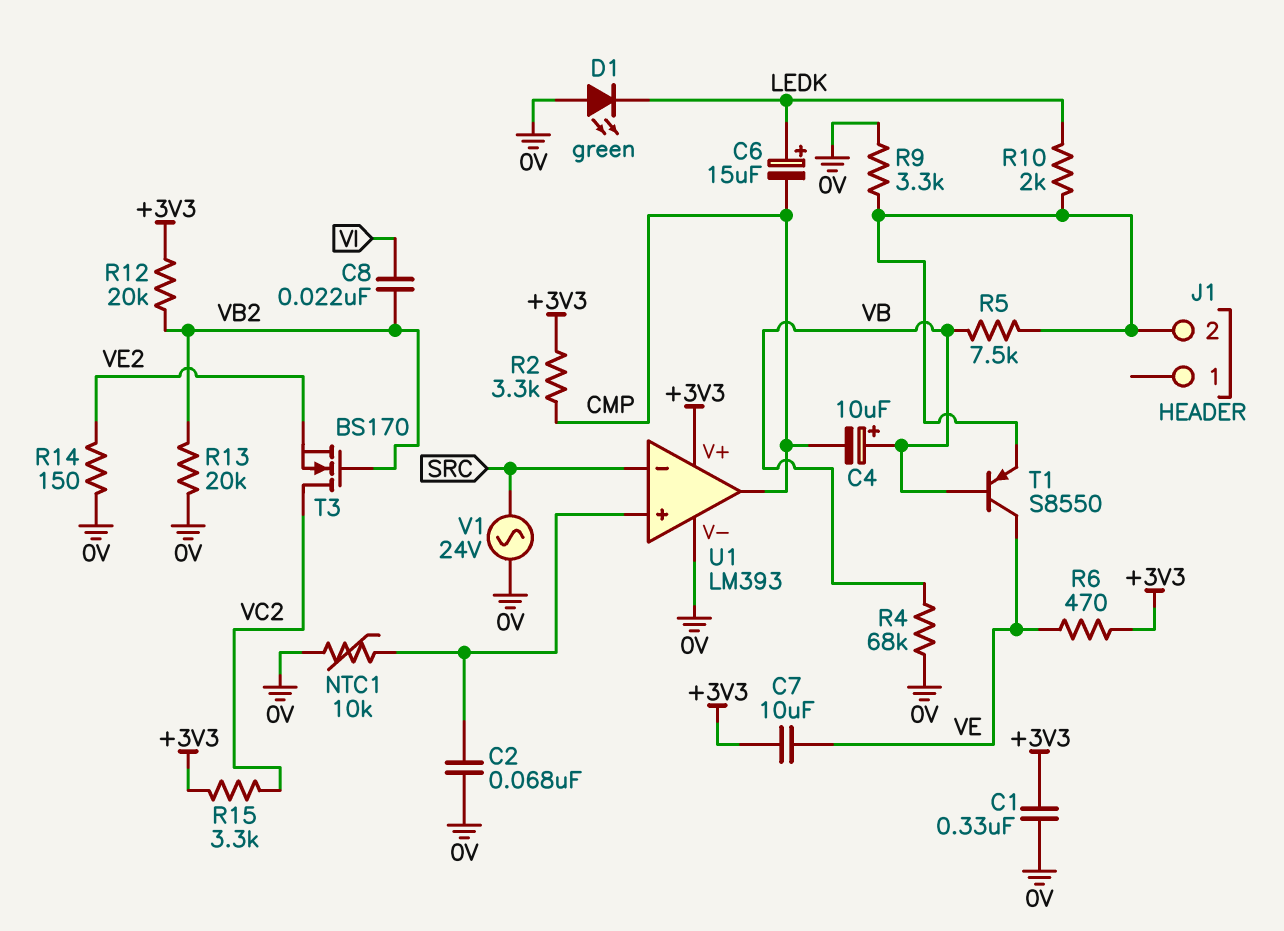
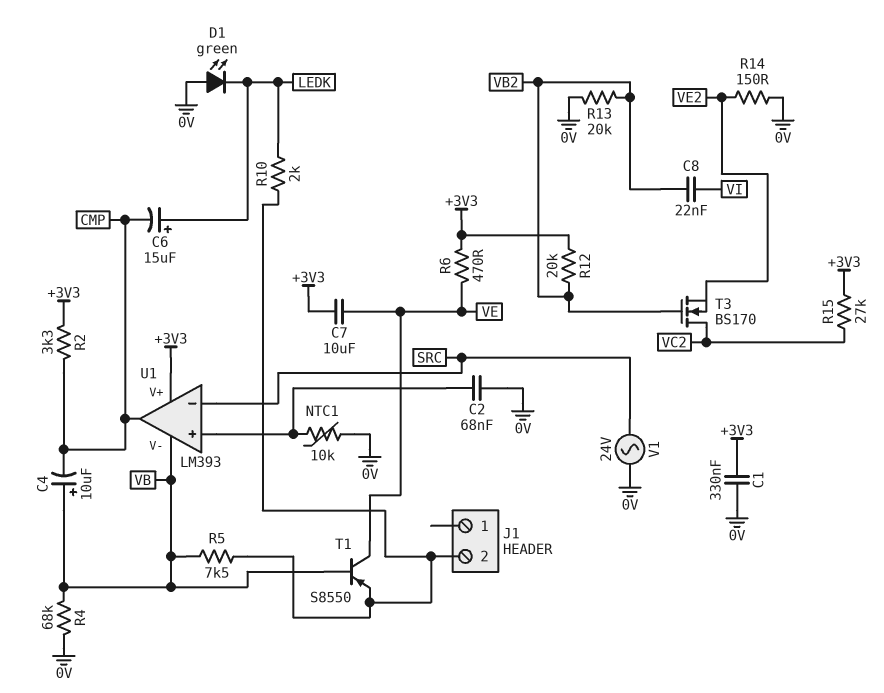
R9: 3.3k (0V, J1/2) -> none
R15: 3.3k (+3V3, VC2) -> 27k (+3V3, VC2)
U1 pin V-: 0V -> VB

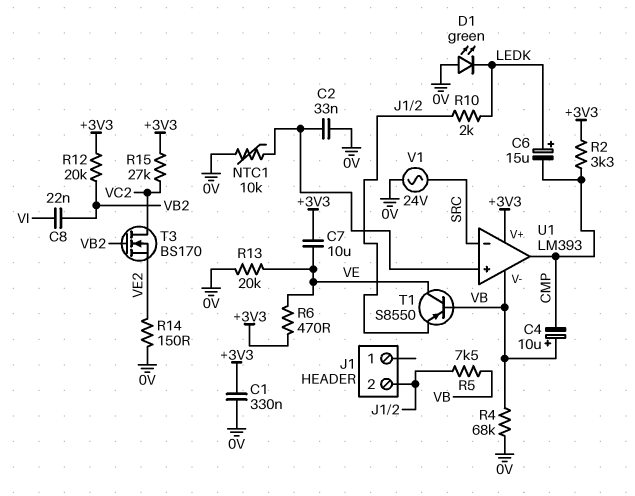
C2: 68nF (0V, U1/in+) -> 33nF (0V, U1/in+)
R13: 20k (0V, VB2) -> 20k (0V, VE)

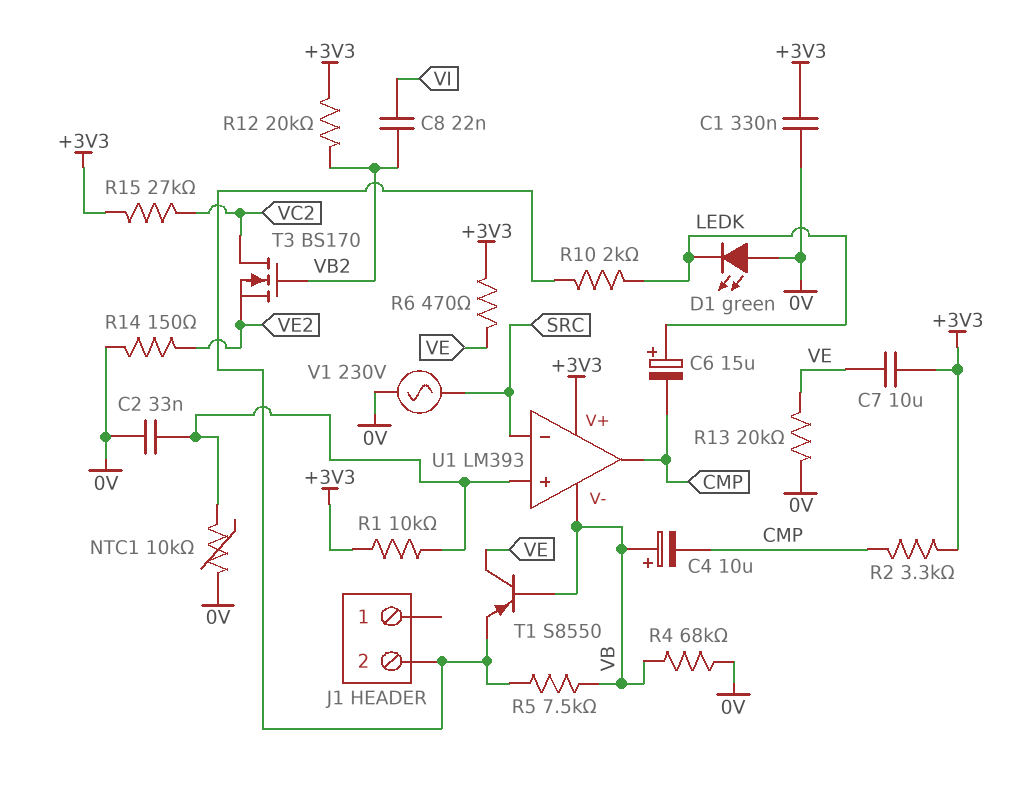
R1: none -> 10k (+3V3, U1/in+)
V1: AC 24V (0V, SRC) -> AC 230V (0V, SRC)

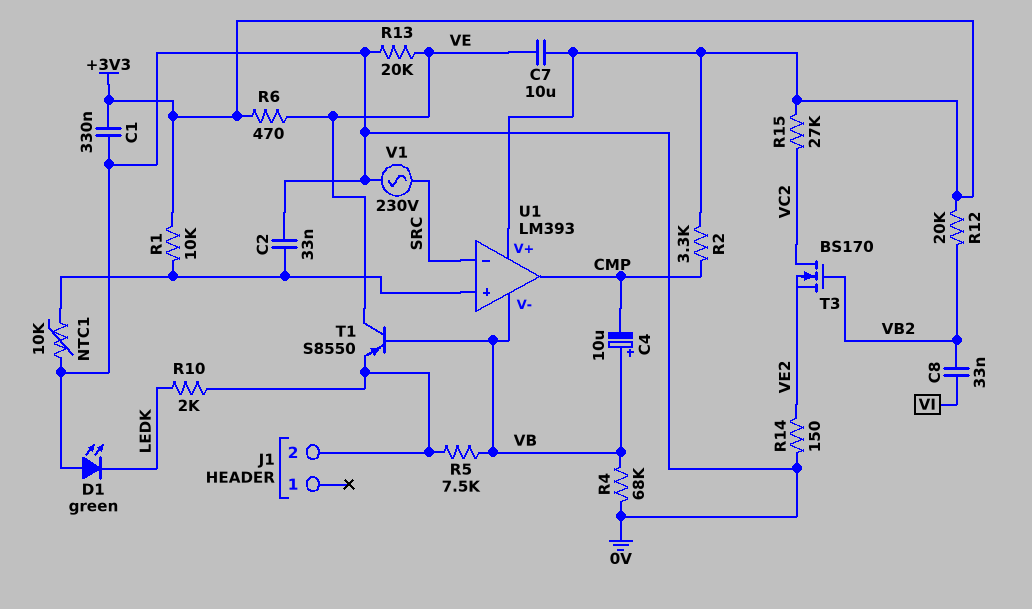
C6: 15uF (plus LEDK, minus CMP) -> none
C8: 22nF (VB2, VI) -> 33nF (VB2, VI)

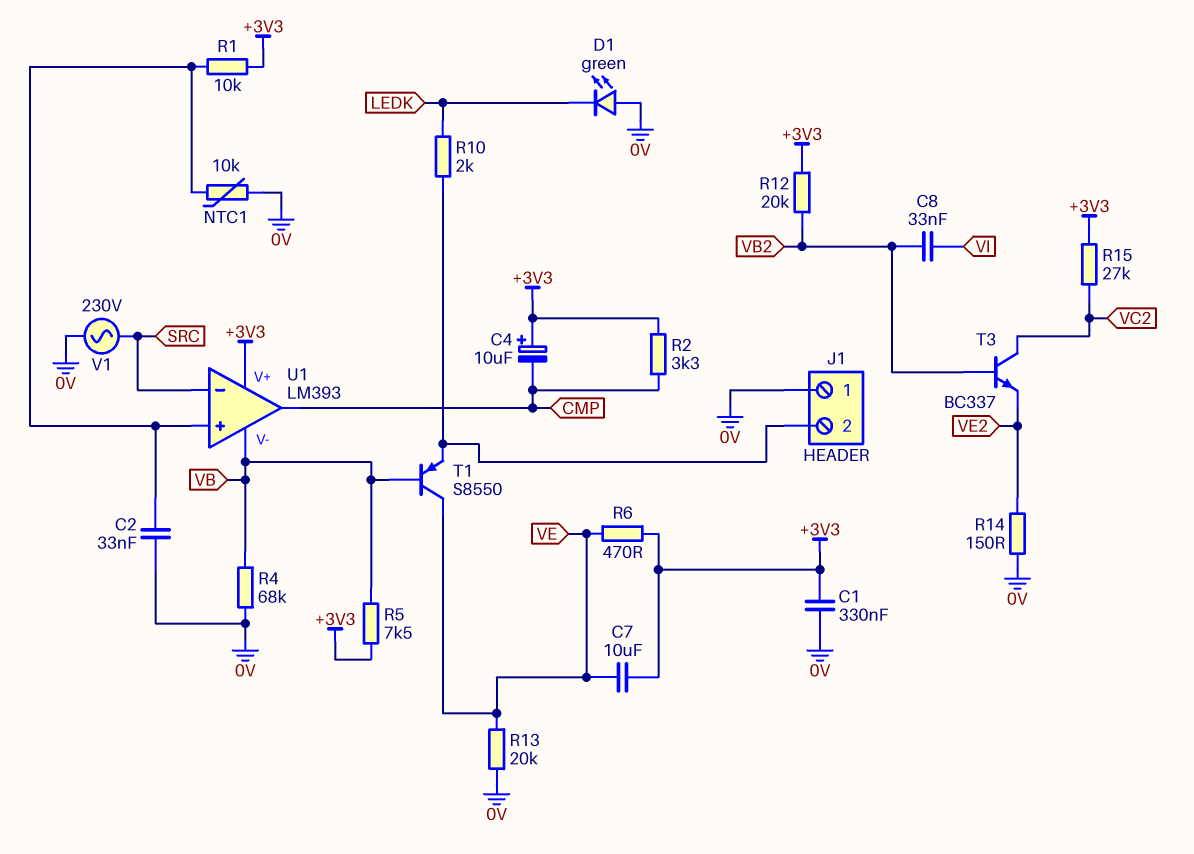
C4: 10uF (plus VB, minus CMP) -> 10uF (plus +3V3, minus CMP)
J1 pin 1: none -> 0V
R5: 7.5k (J1/2, VB) -> 7.5k (+3V3, VB)
T3: NMOS BS170 (G VB2, D VC2, S VE2) -> NPN BC337 (B VB2, C VC2, E VE2)

